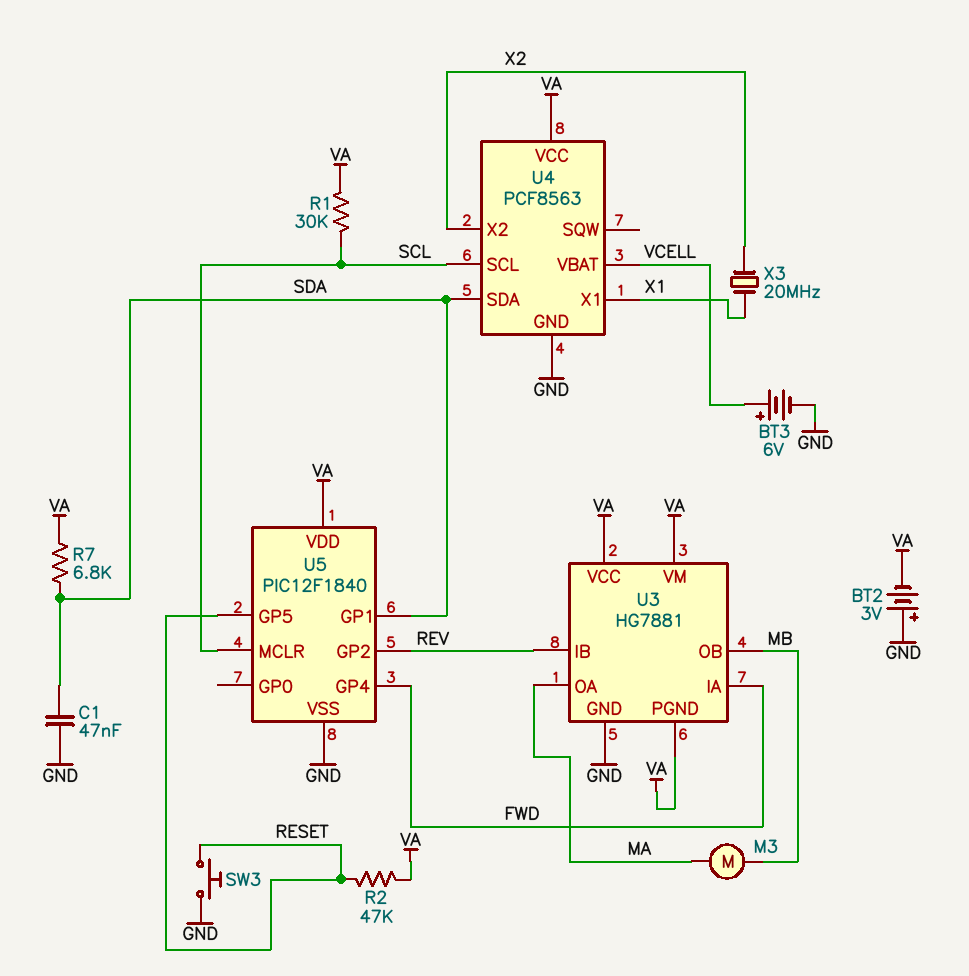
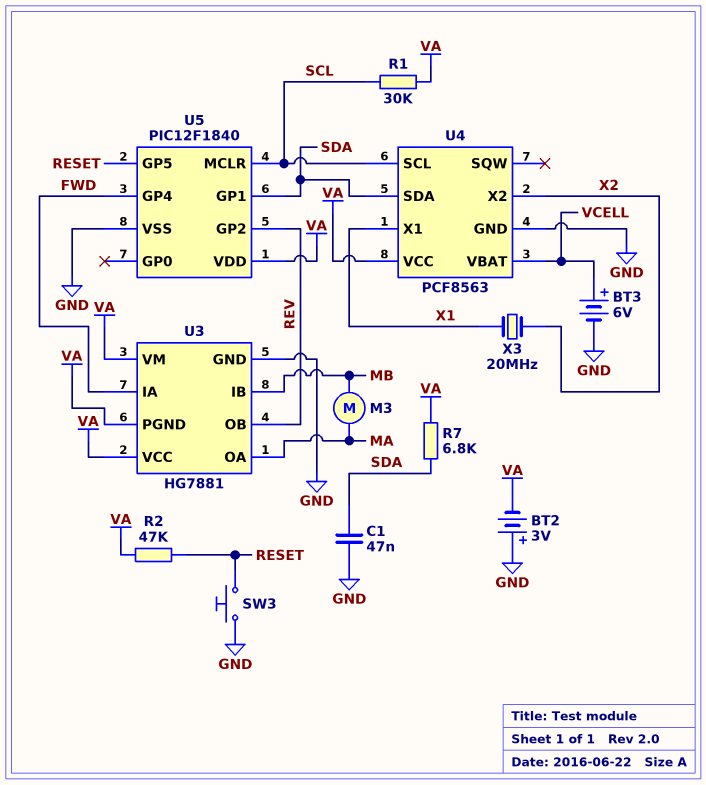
U3 pin IB: REV -> MB
U3 pin OB: MB -> REV

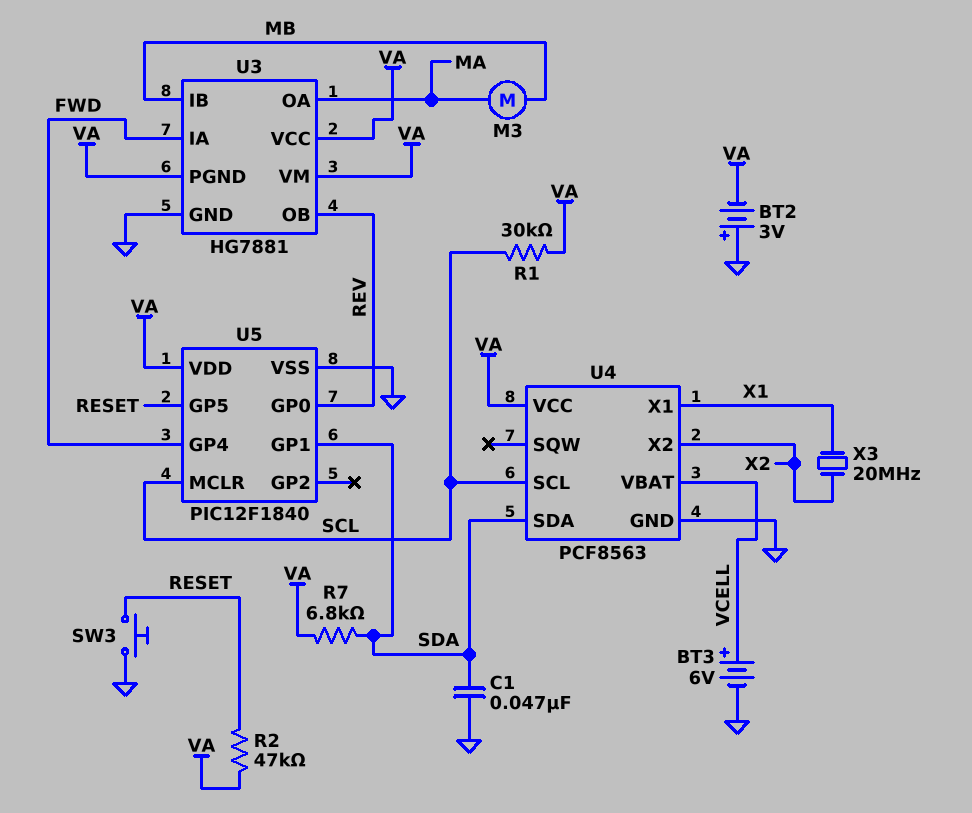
U5 pin GP0: none -> REV
U5 pin GP2: REV -> none

